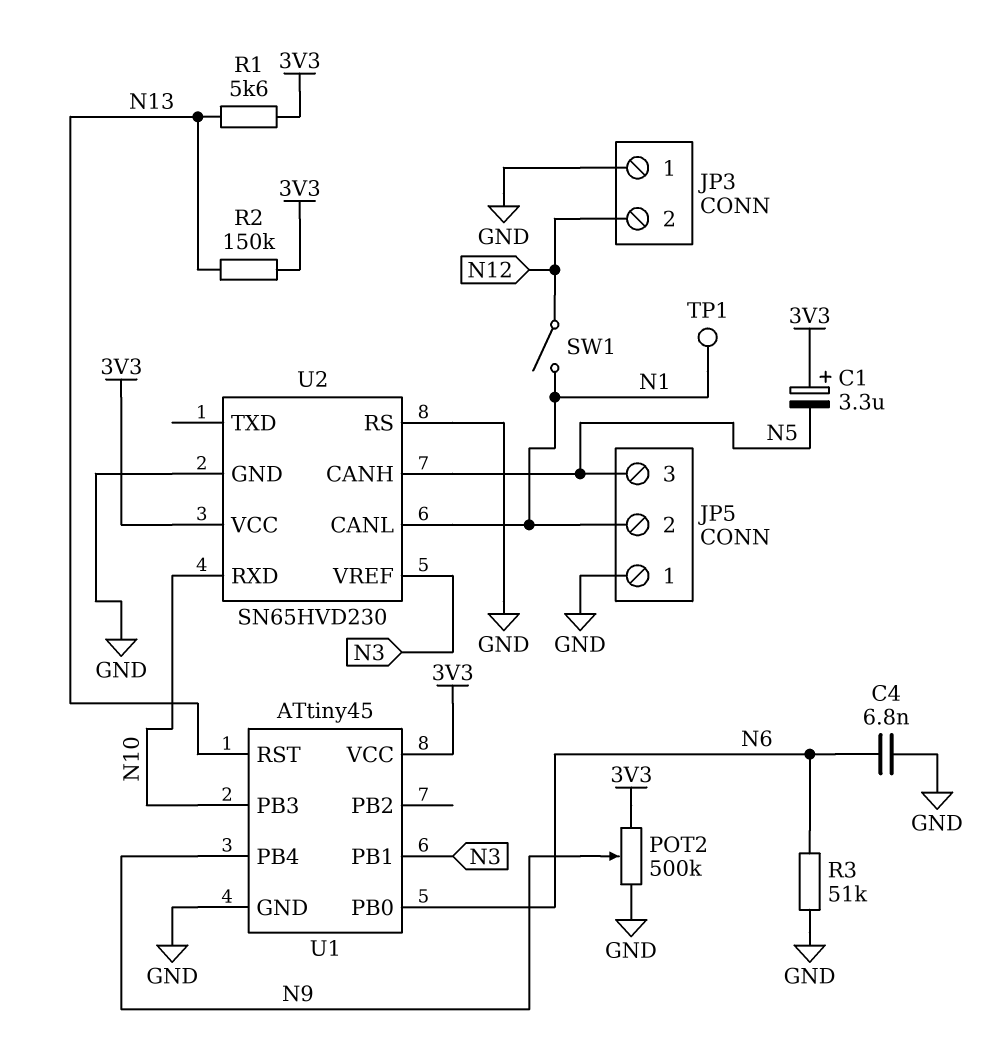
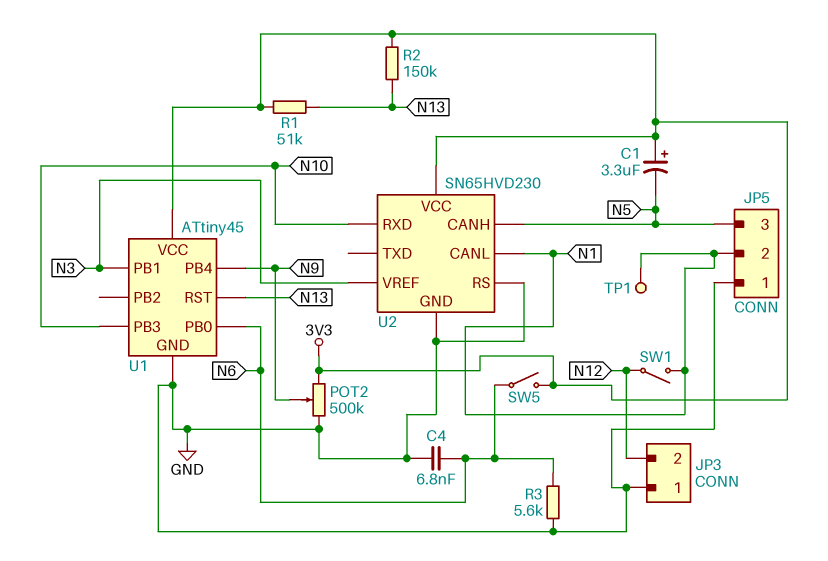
R1: 5.6k (3V3, N13) -> 51k (3V3, N13)
R3: 51k (GND, N6) -> 5.6k (GND, N6)
SW5: none -> switch (3V3, N6)

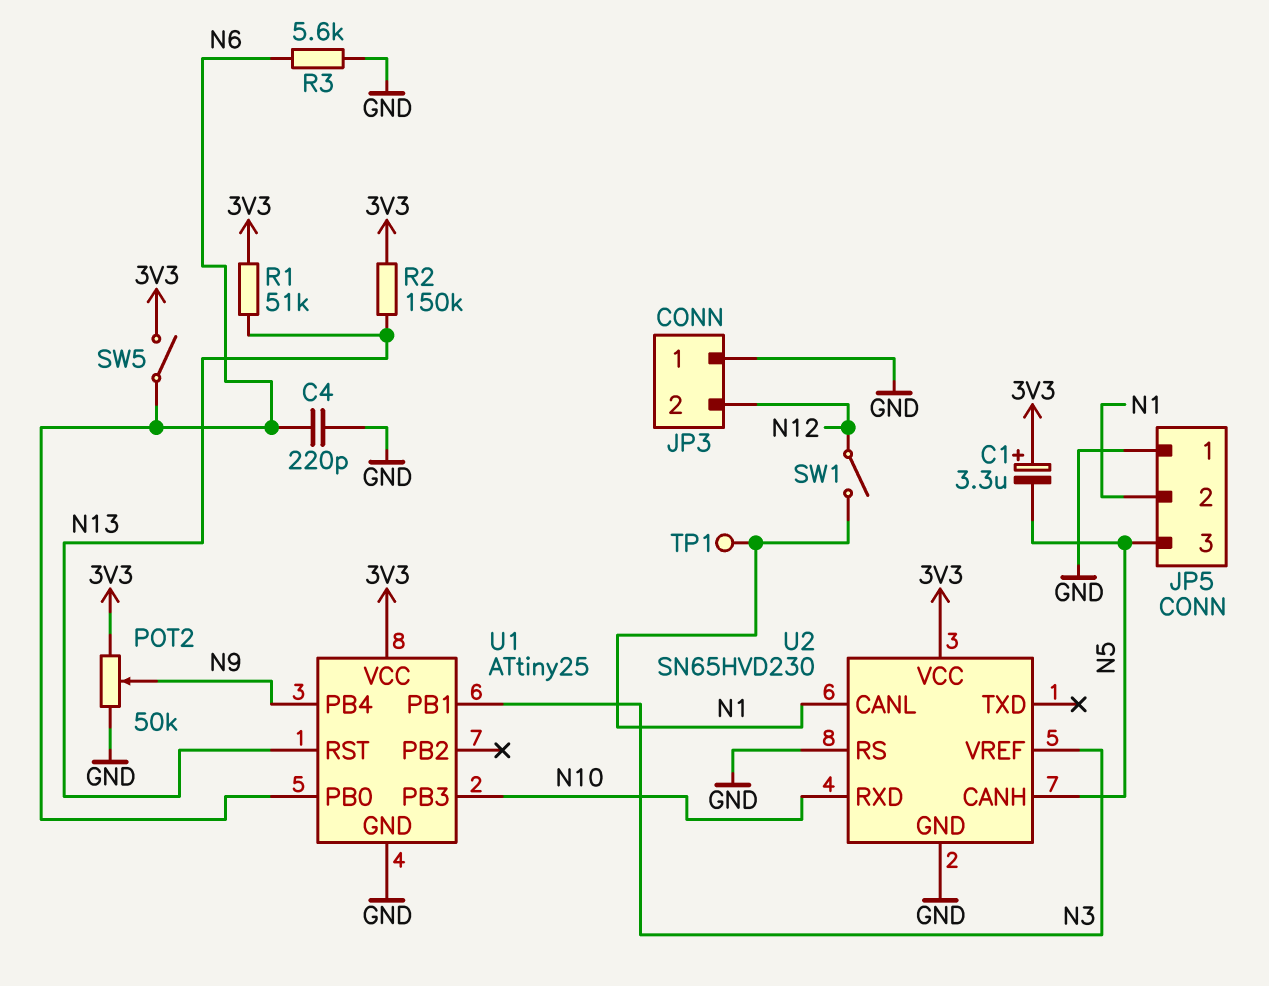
C4: 6.8nF (GND, N6) -> 220pF (GND, N6)
POT2: 500k (3V3, GND, wiper N9) -> 50k (3V3, GND, wiper N9)
U1: ATtiny45 -> ATtiny25

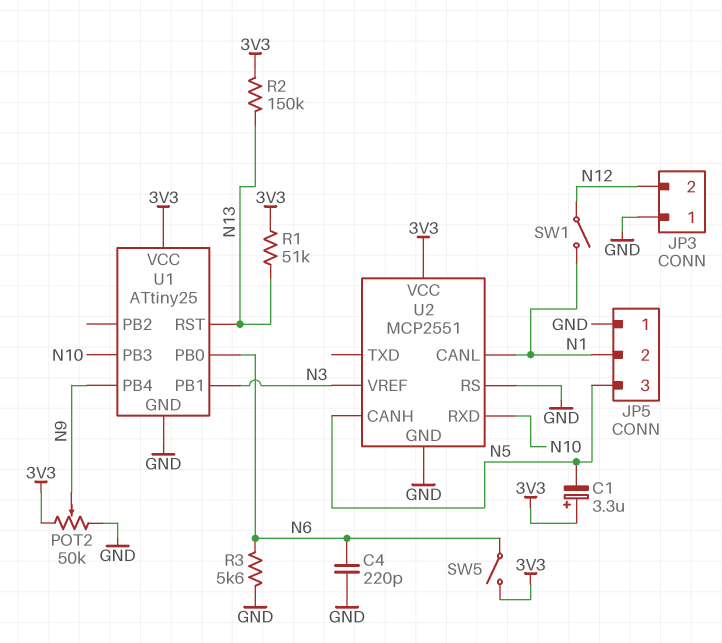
TP1: test point (N1) -> none
U2: SN65HVD230 -> MCP2551

